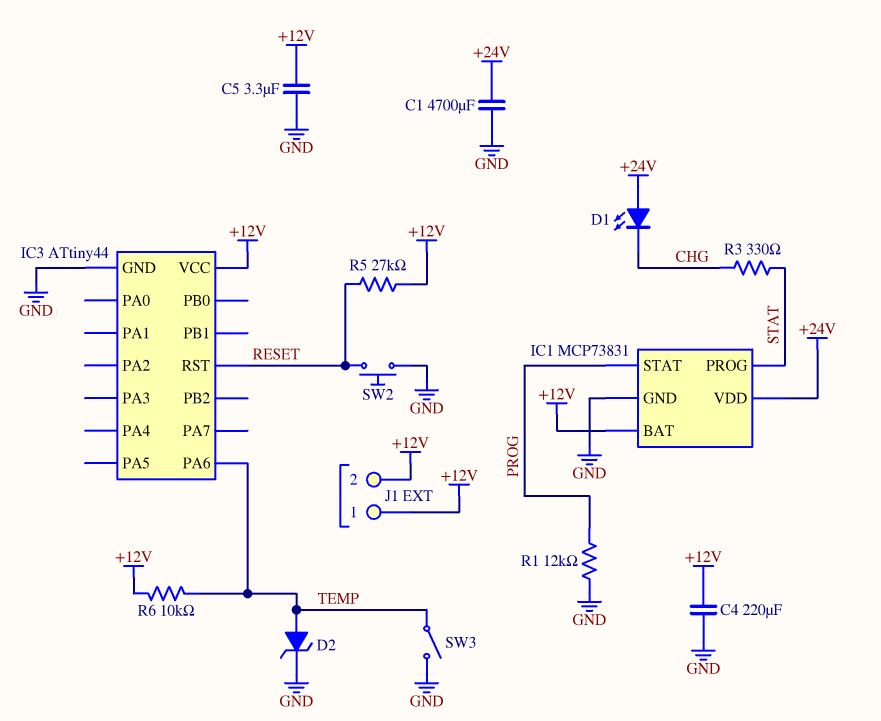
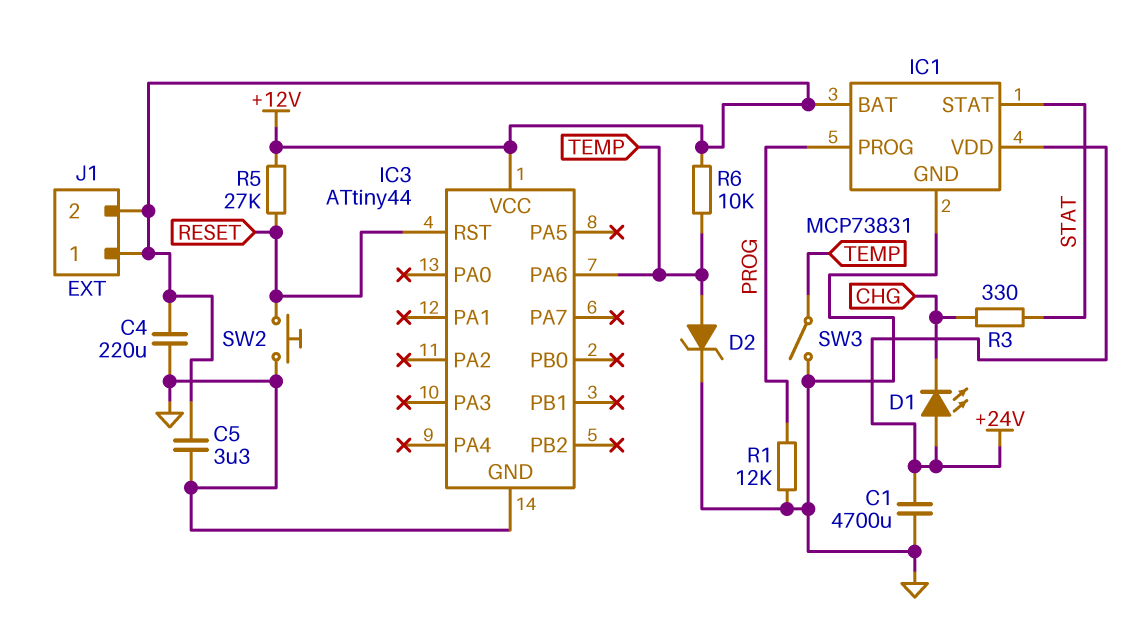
IC1 pin PROG: STAT -> PROG
IC1 pin STAT: PROG -> STAT

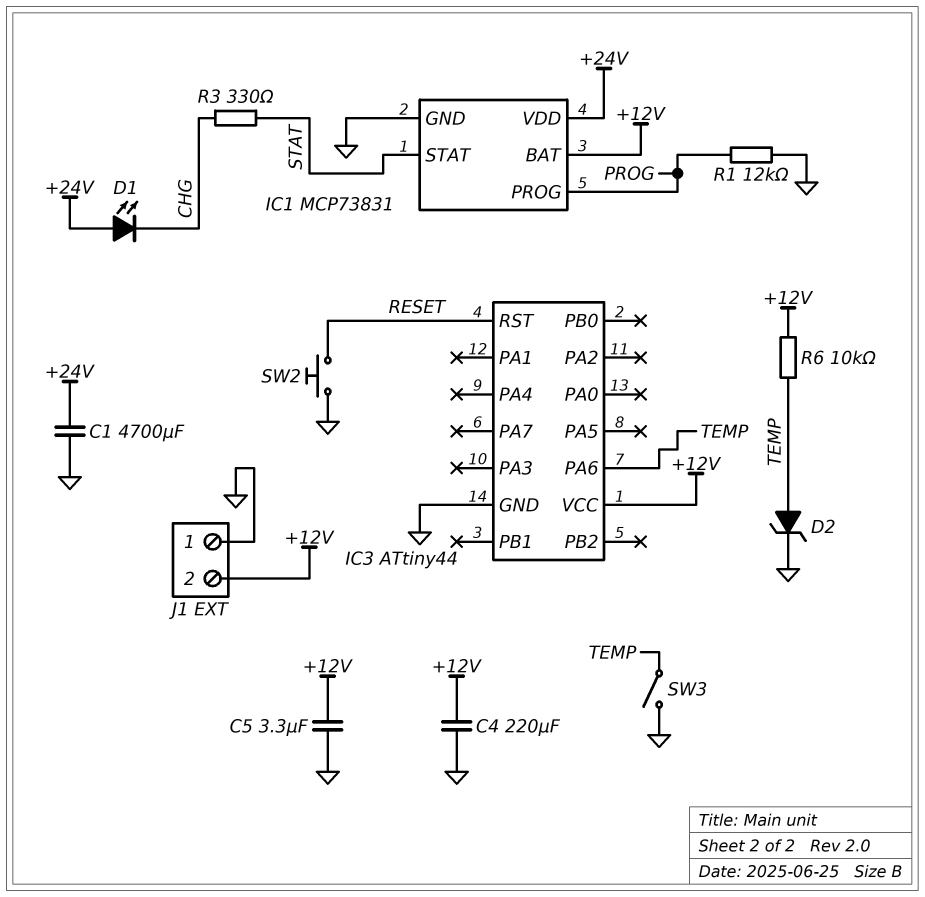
J1 pin 1: +12V -> GND
R5: 27k (+12V, RESET) -> none

